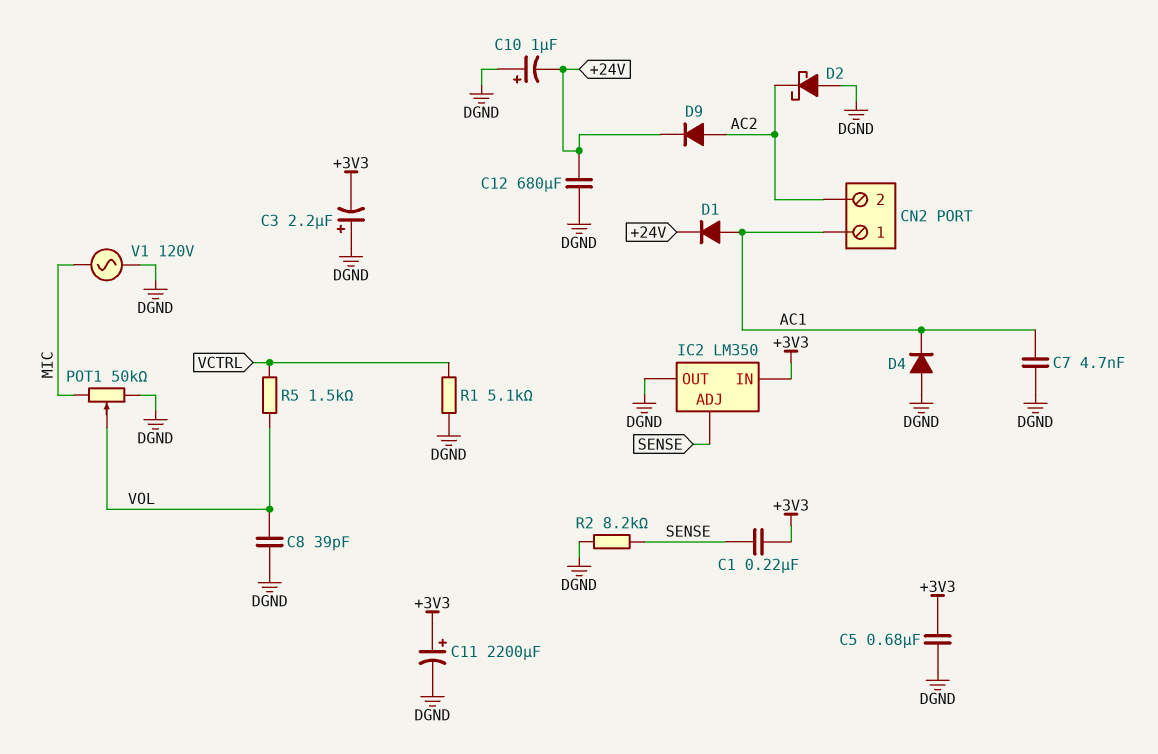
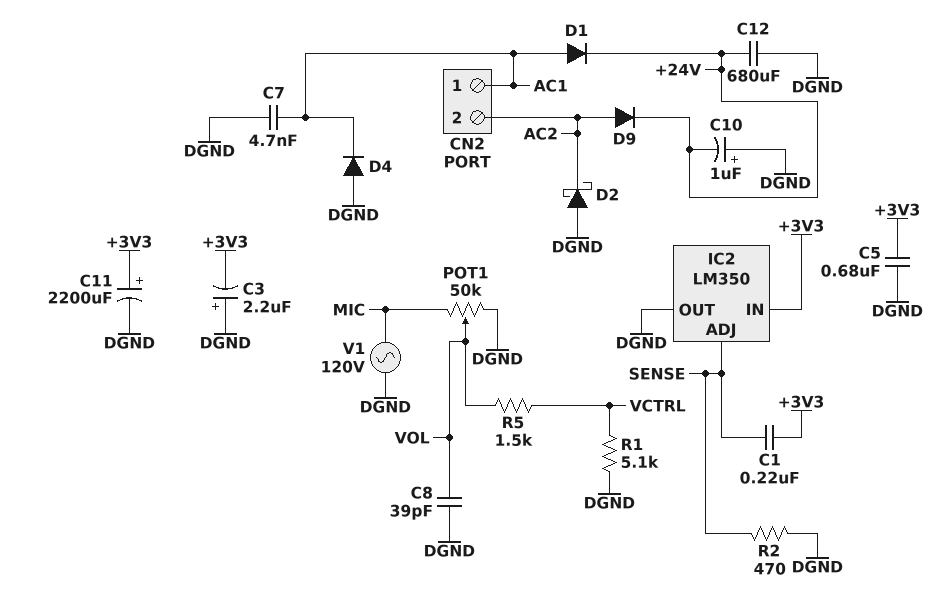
R2: 8.2k (DGND, SENSE) -> 470 (DGND, SENSE)

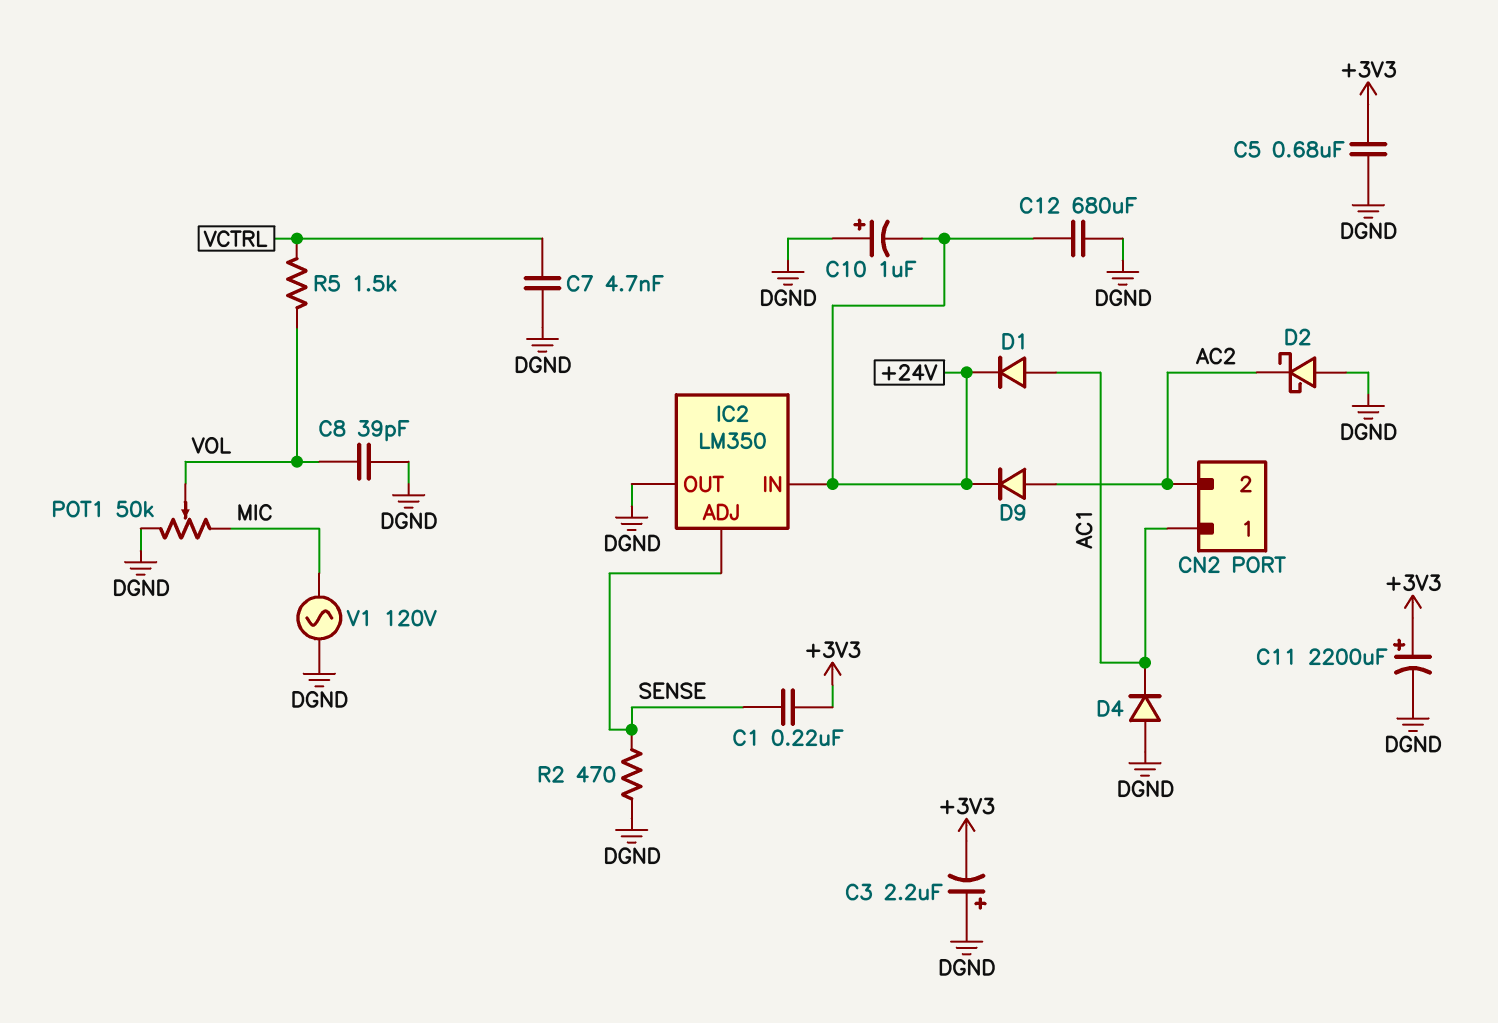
C7: 4.7nF (AC1, DGND) -> 4.7nF (DGND, VCTRL)
IC2 pin IN: +3V3 -> +24V
R1: 5.1k (DGND, VCTRL) -> none

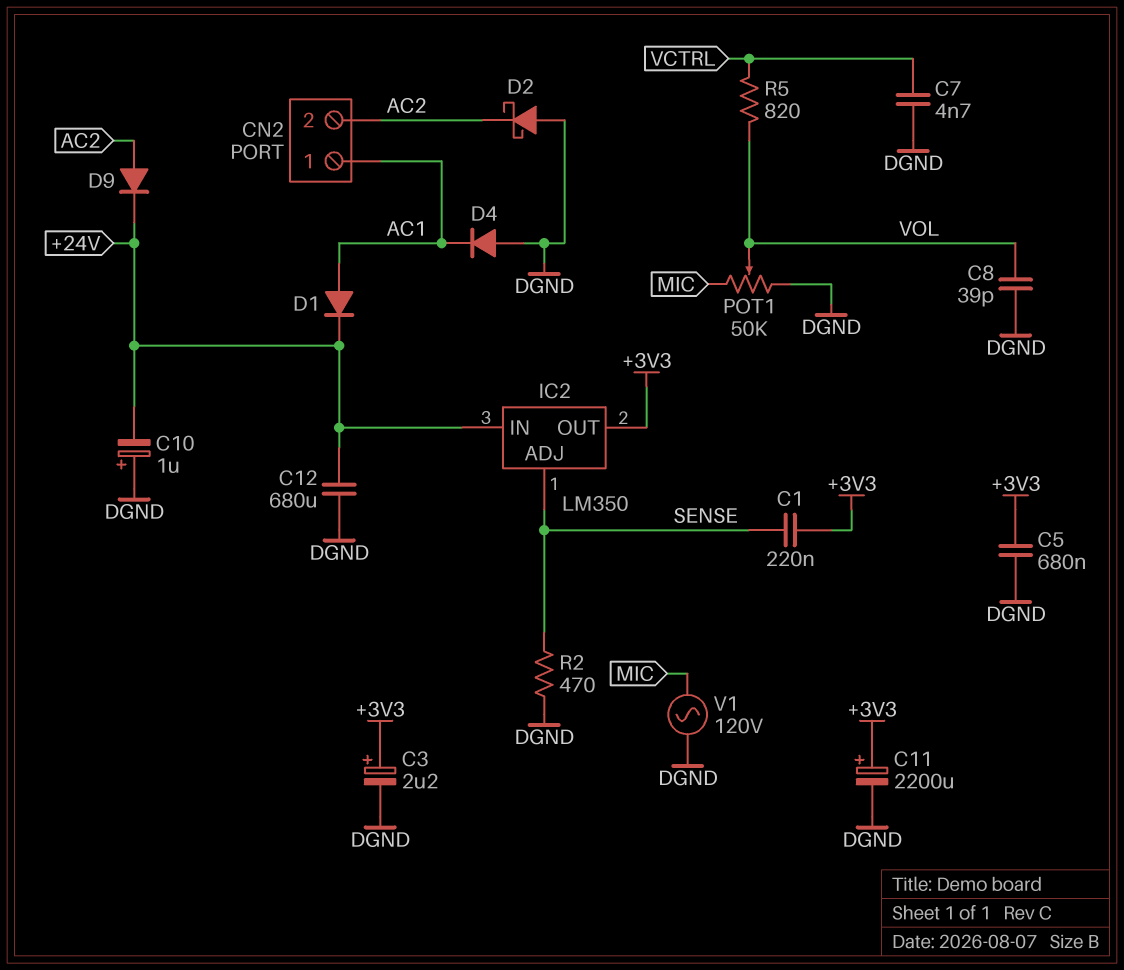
C3: 2.2uF (plus DGND, minus +3V3) -> 2.2uF (plus +3V3, minus DGND)
IC2 pin OUT: DGND -> +3V3
R5: 1.5k (VCTRL, VOL) -> 820 (VCTRL, VOL)

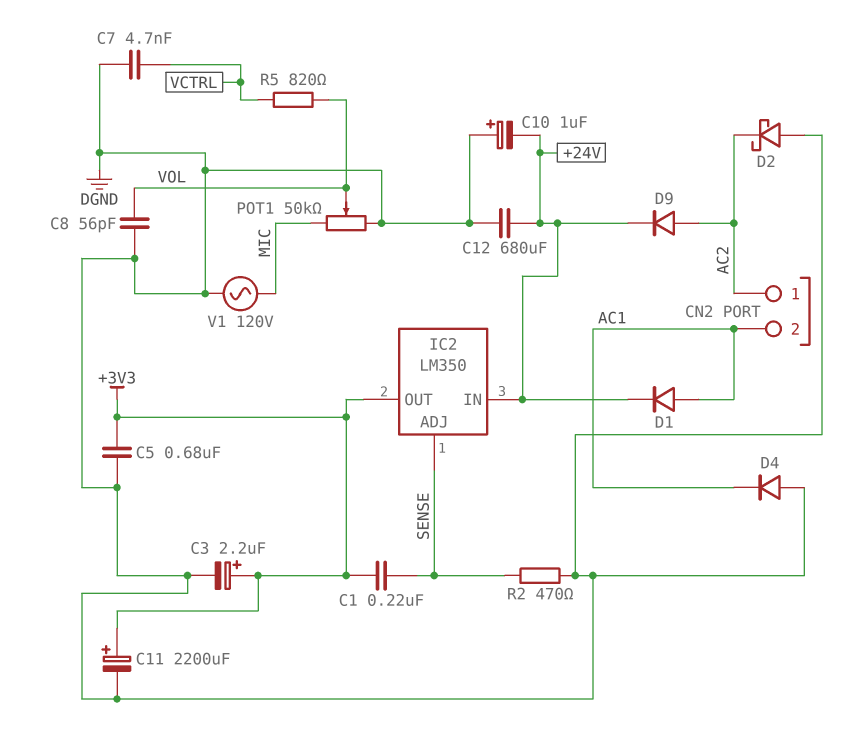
C8: 39pF (DGND, VOL) -> 56pF (DGND, VOL)
CN2 pin 1: AC1 -> AC2
CN2 pin 2: AC2 -> AC1

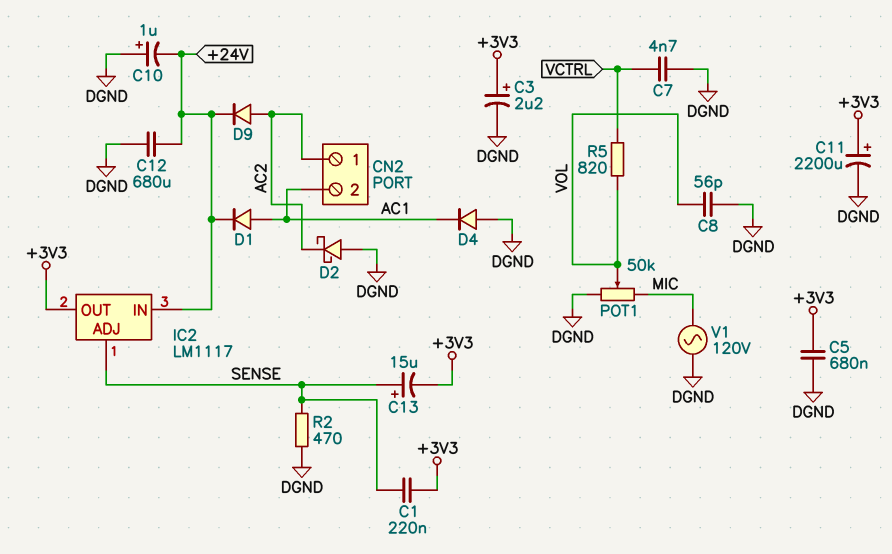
C13: none -> 15uF (plus SENSE, minus +3V3)
IC2: LM350 -> LM1117

